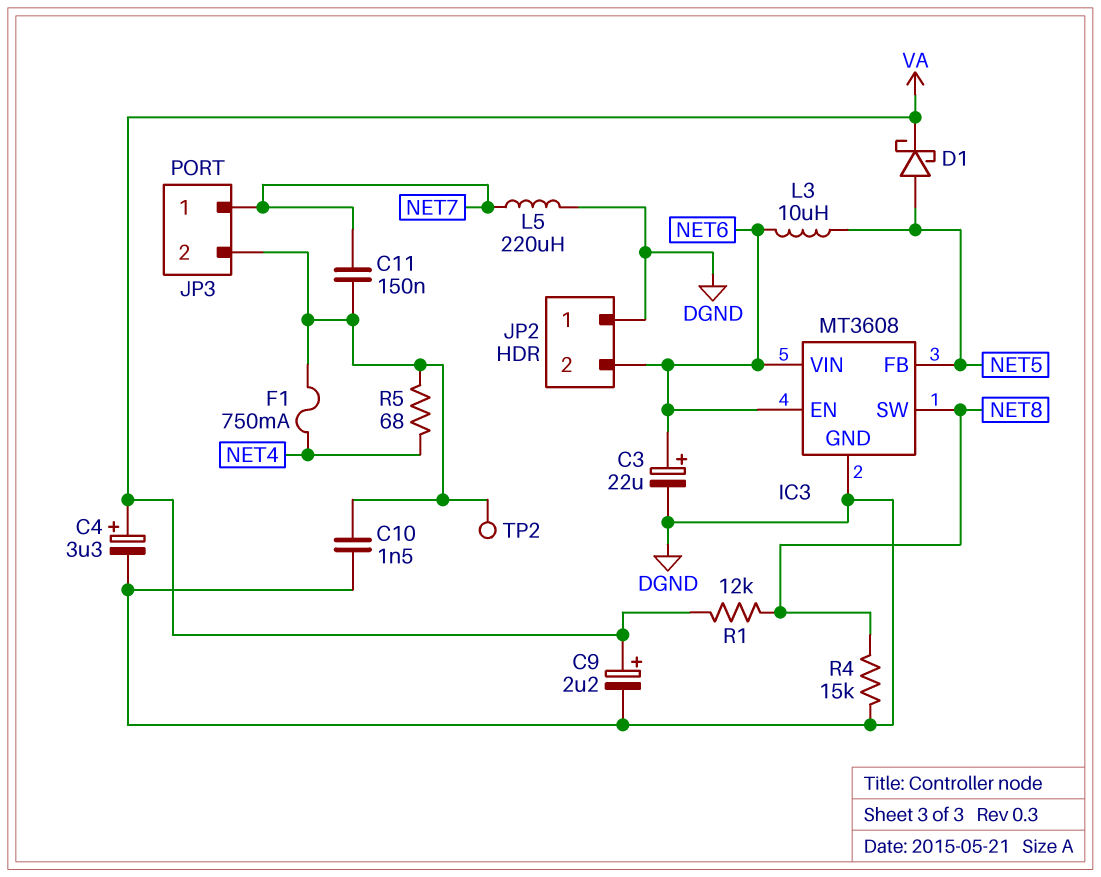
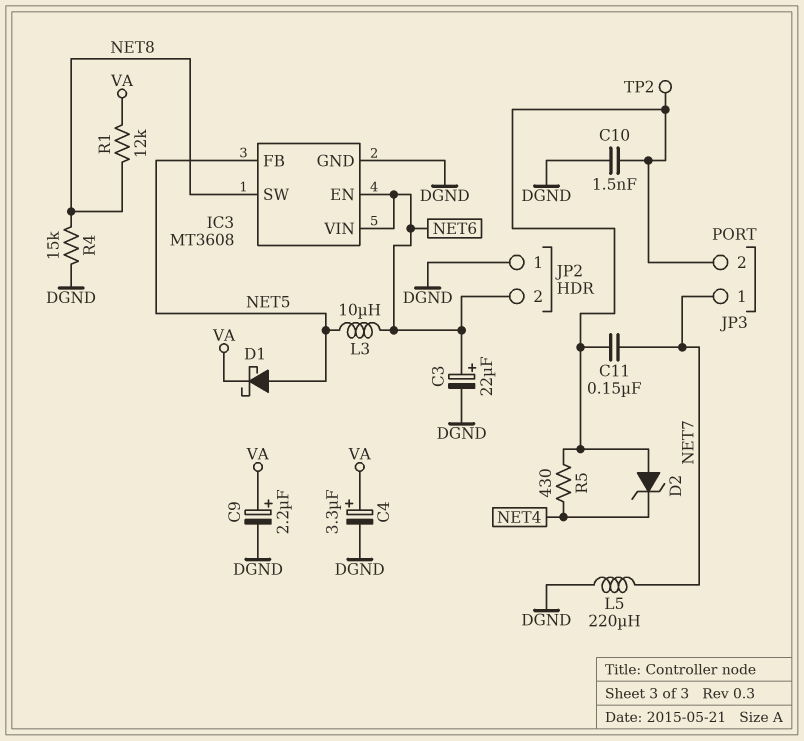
D2: none -> zener (A JP3/2, K NET4)
F1: 750mA (JP3/2, NET4) -> none
R5: 68 (JP3/2, NET4) -> 430 (JP3/2, NET4)

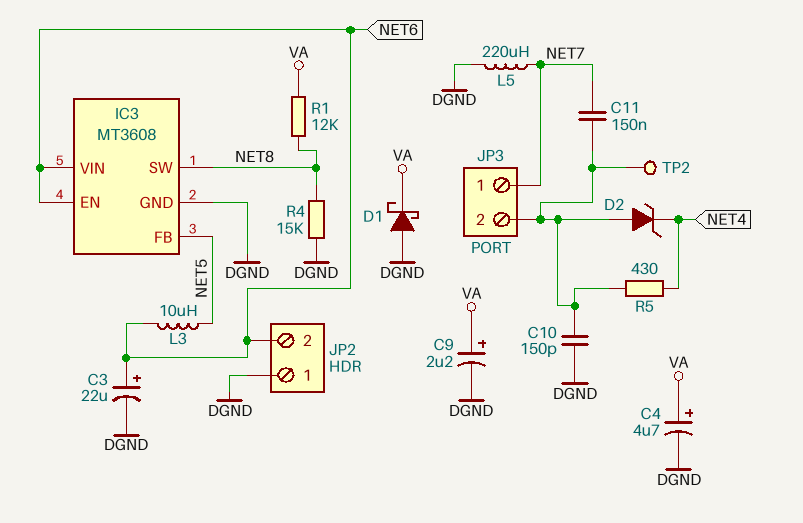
C4: 3.3uF (plus VA, minus DGND) -> 4.7uF (plus VA, minus DGND)
C10: 1.5nF (DGND, JP3/2) -> 150pF (DGND, JP3/2)
D1: schottky (A NET5, K VA) -> schottky (A DGND, K VA)

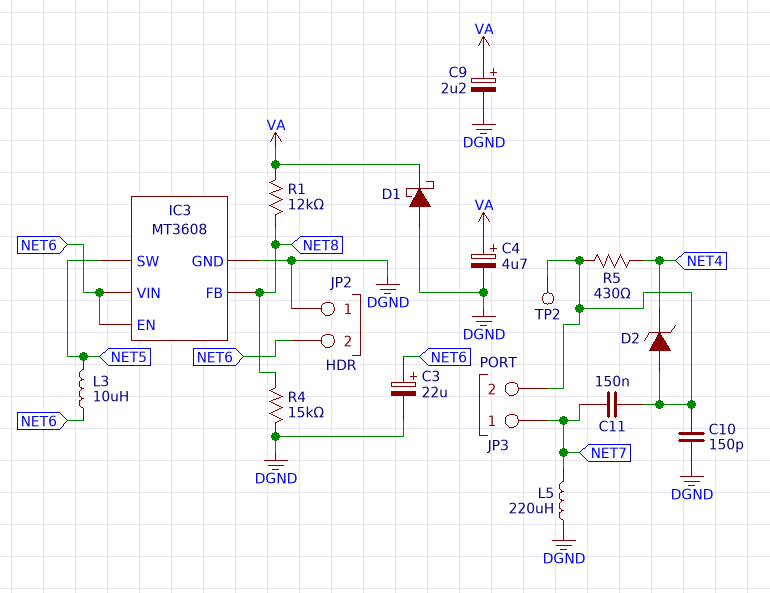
IC3 pin FB: NET5 -> NET8
IC3 pin SW: NET8 -> NET5

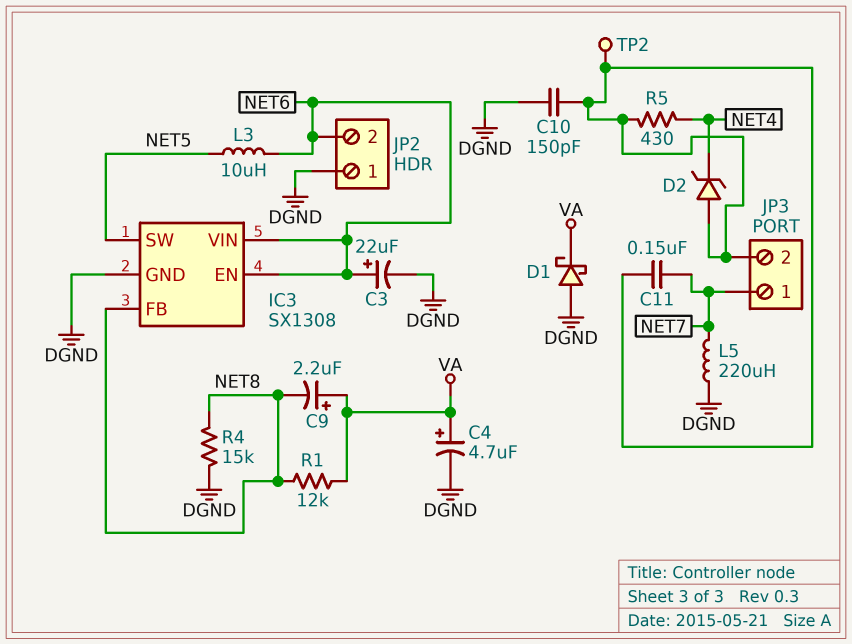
C9: 2.2uF (plus VA, minus DGND) -> 2.2uF (plus VA, minus NET8)
IC3: MT3608 -> SX1308

